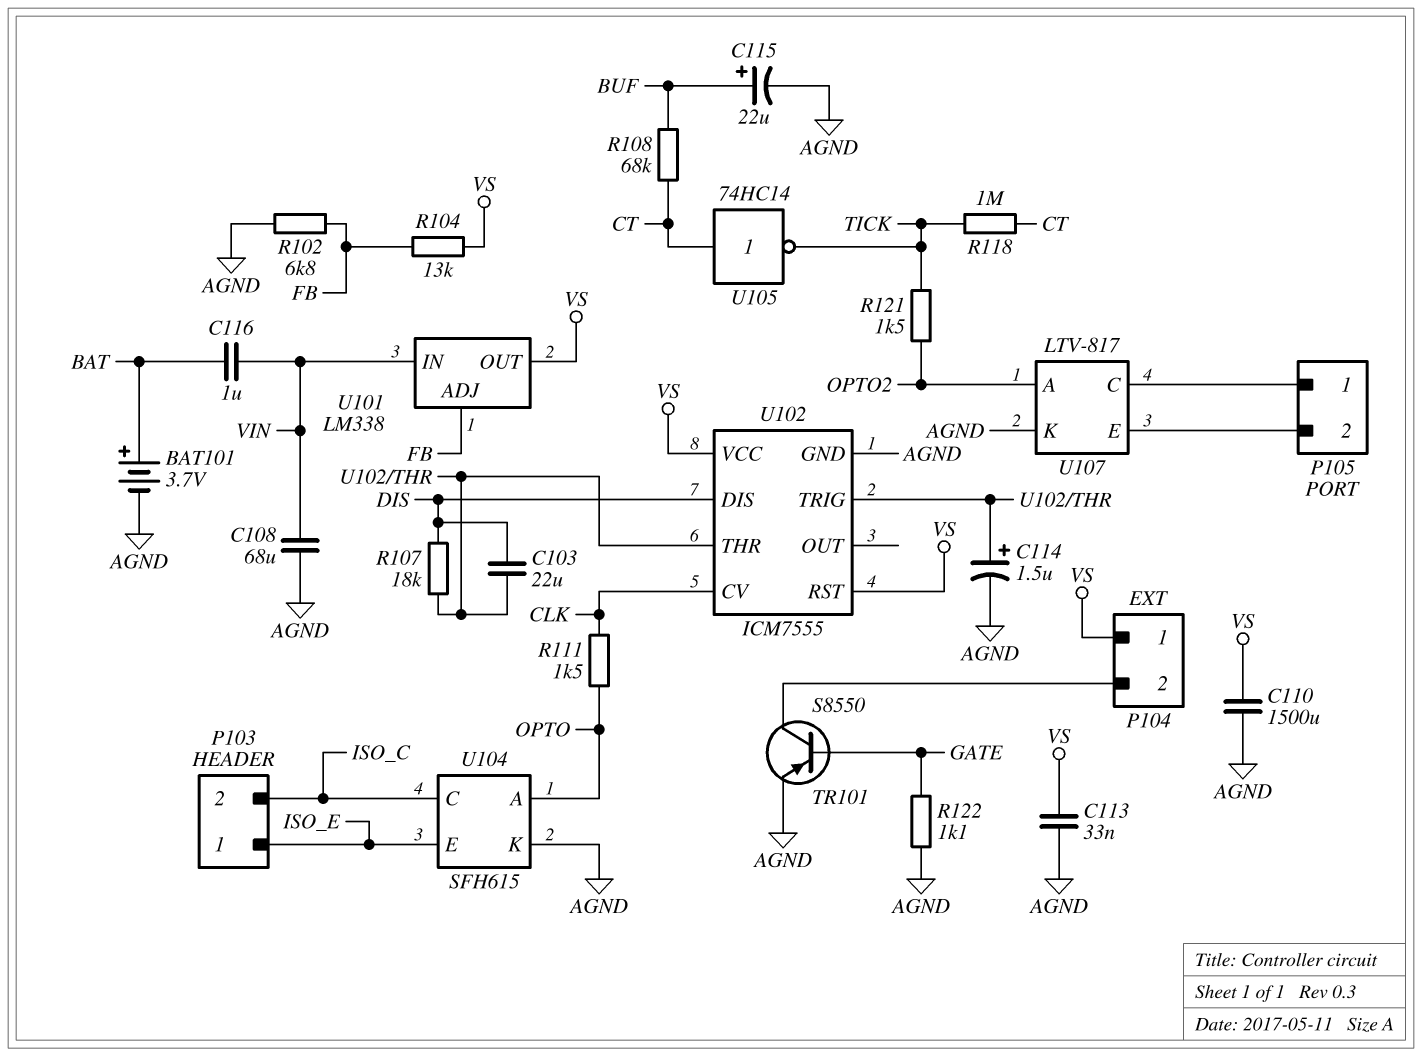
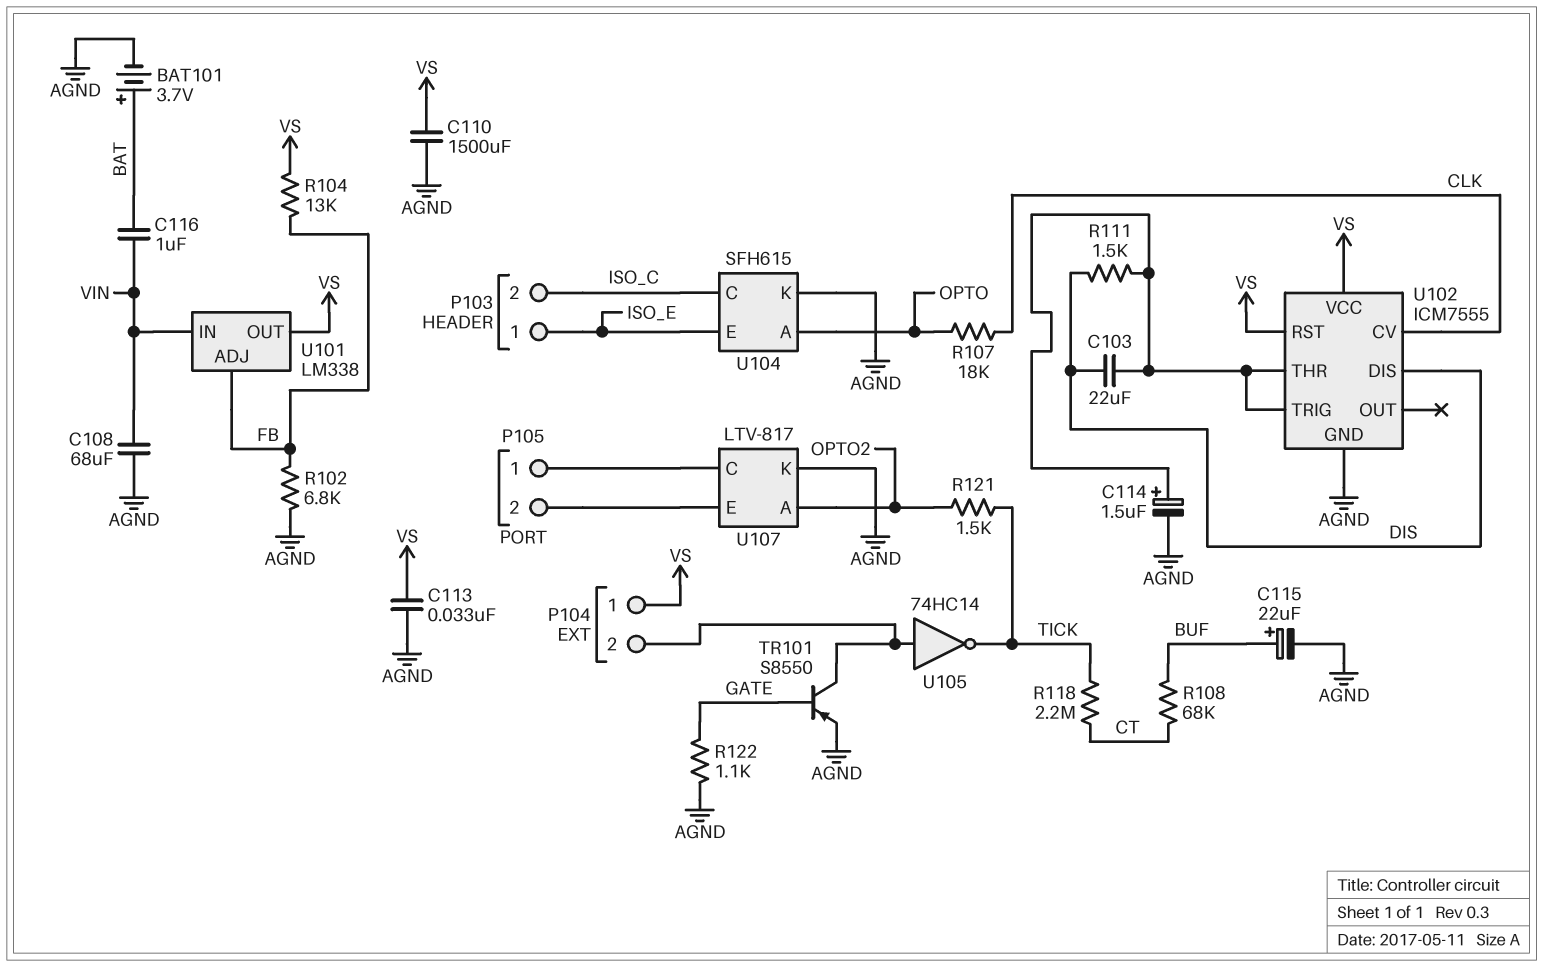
R107: 18k (DIS, U102/THR) -> 18k (CLK, OPTO)
R111: 1.5k (CLK, OPTO) -> 1.5k (DIS, U102/THR)
R118: 1M (CT, TICK) -> 2.2M (CT, TICK)
U105: NOT 74HC14 (in CT, out TICK) -> NOT 74HC14 (in P104/2, out TICK)

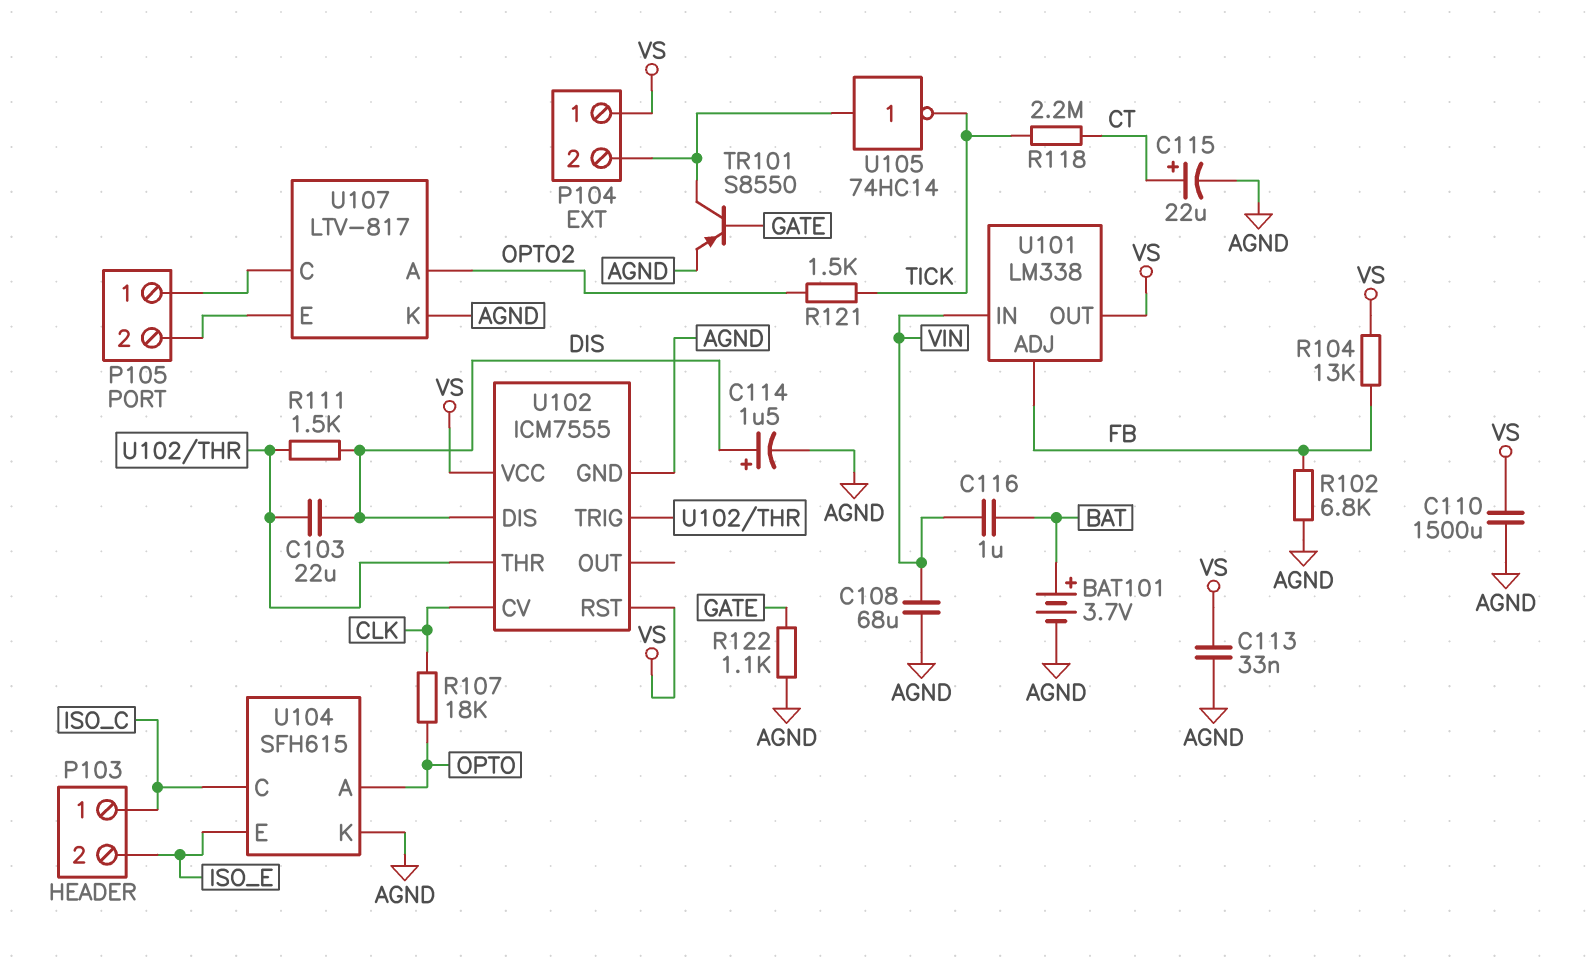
C114: 1.5uF (plus U102/THR, minus AGND) -> 1.5uF (plus DIS, minus AGND)
C115: 22uF (plus BUF, minus AGND) -> 22uF (plus CT, minus AGND)
P103 pin 1: ISO_E -> ISO_C
P103 pin 2: ISO_C -> ISO_E
R108: 68k (BUF, CT) -> none

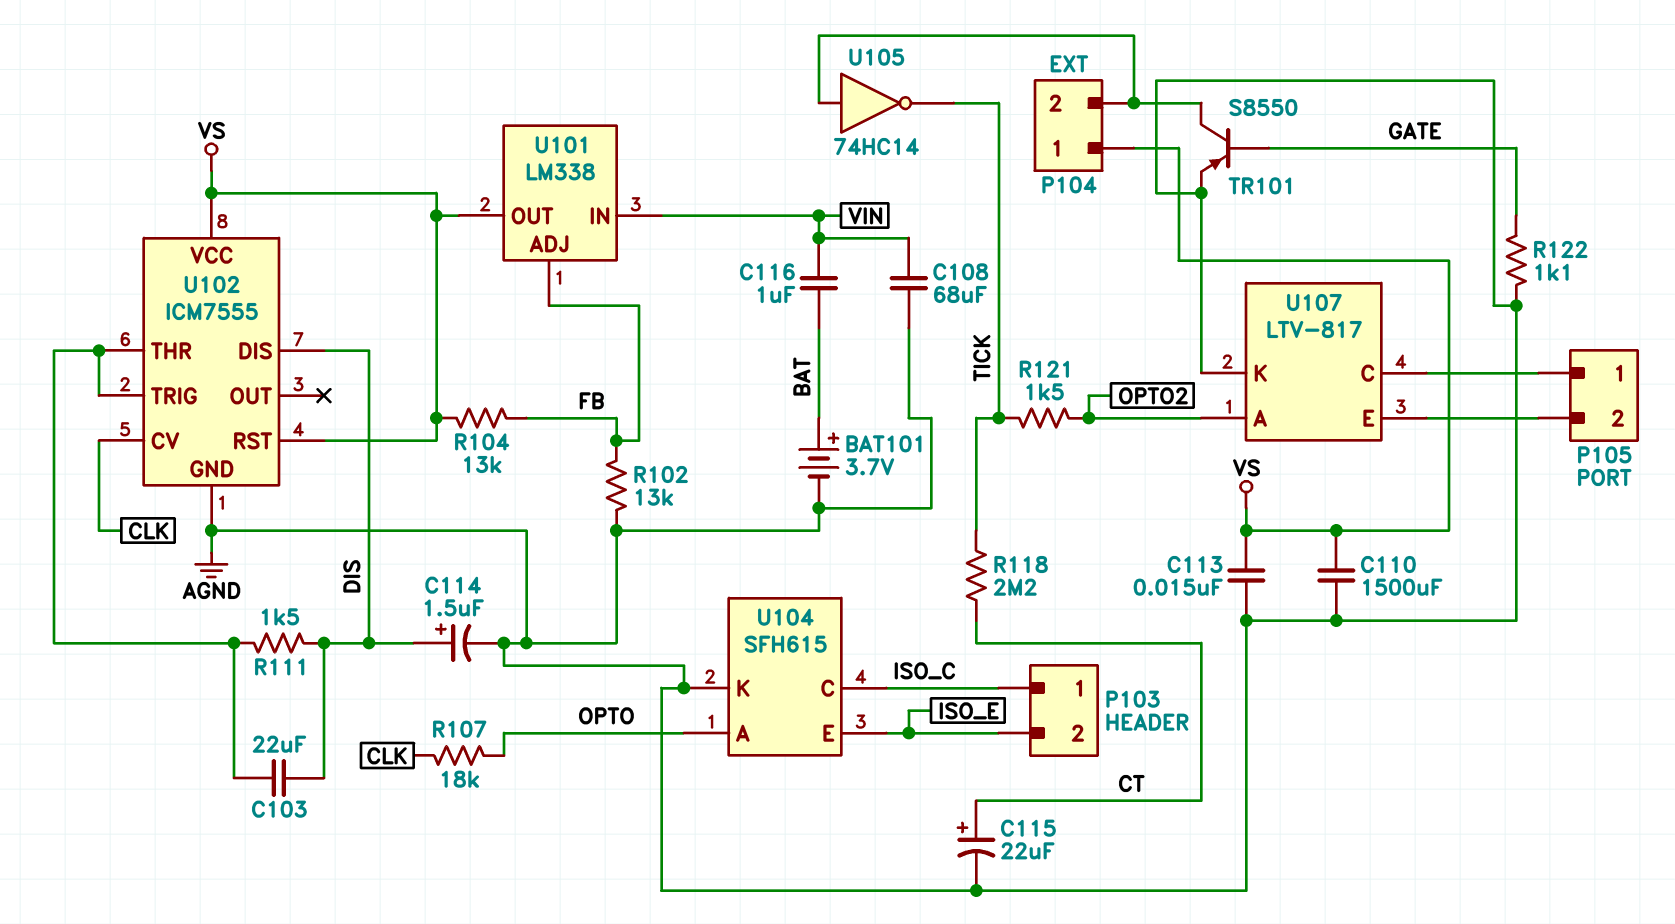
C113: 33nF (AGND, VS) -> 15nF (AGND, VS)
R102: 6.8k (AGND, FB) -> 13k (AGND, FB)

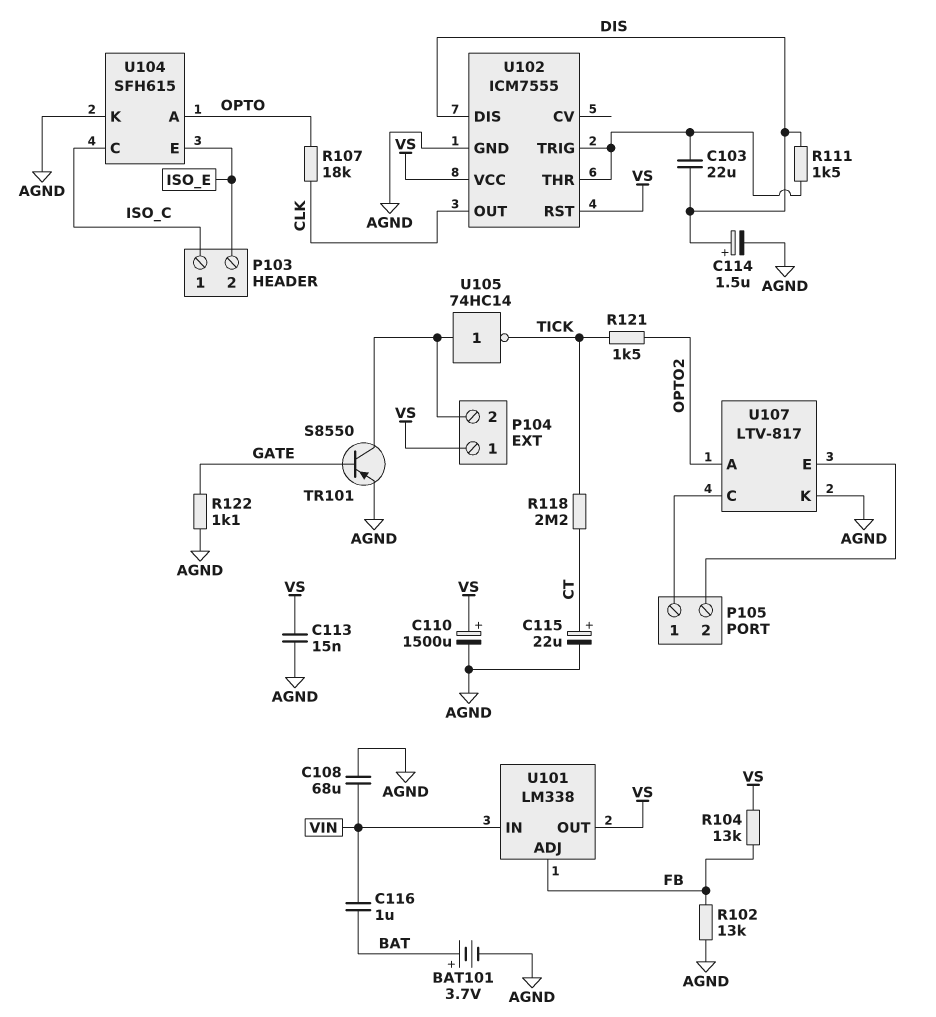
C110: 1500uF (AGND, VS) -> 1500uF (plus VS, minus AGND)
U102 pin CV: CLK -> none
U102 pin OUT: none -> CLK

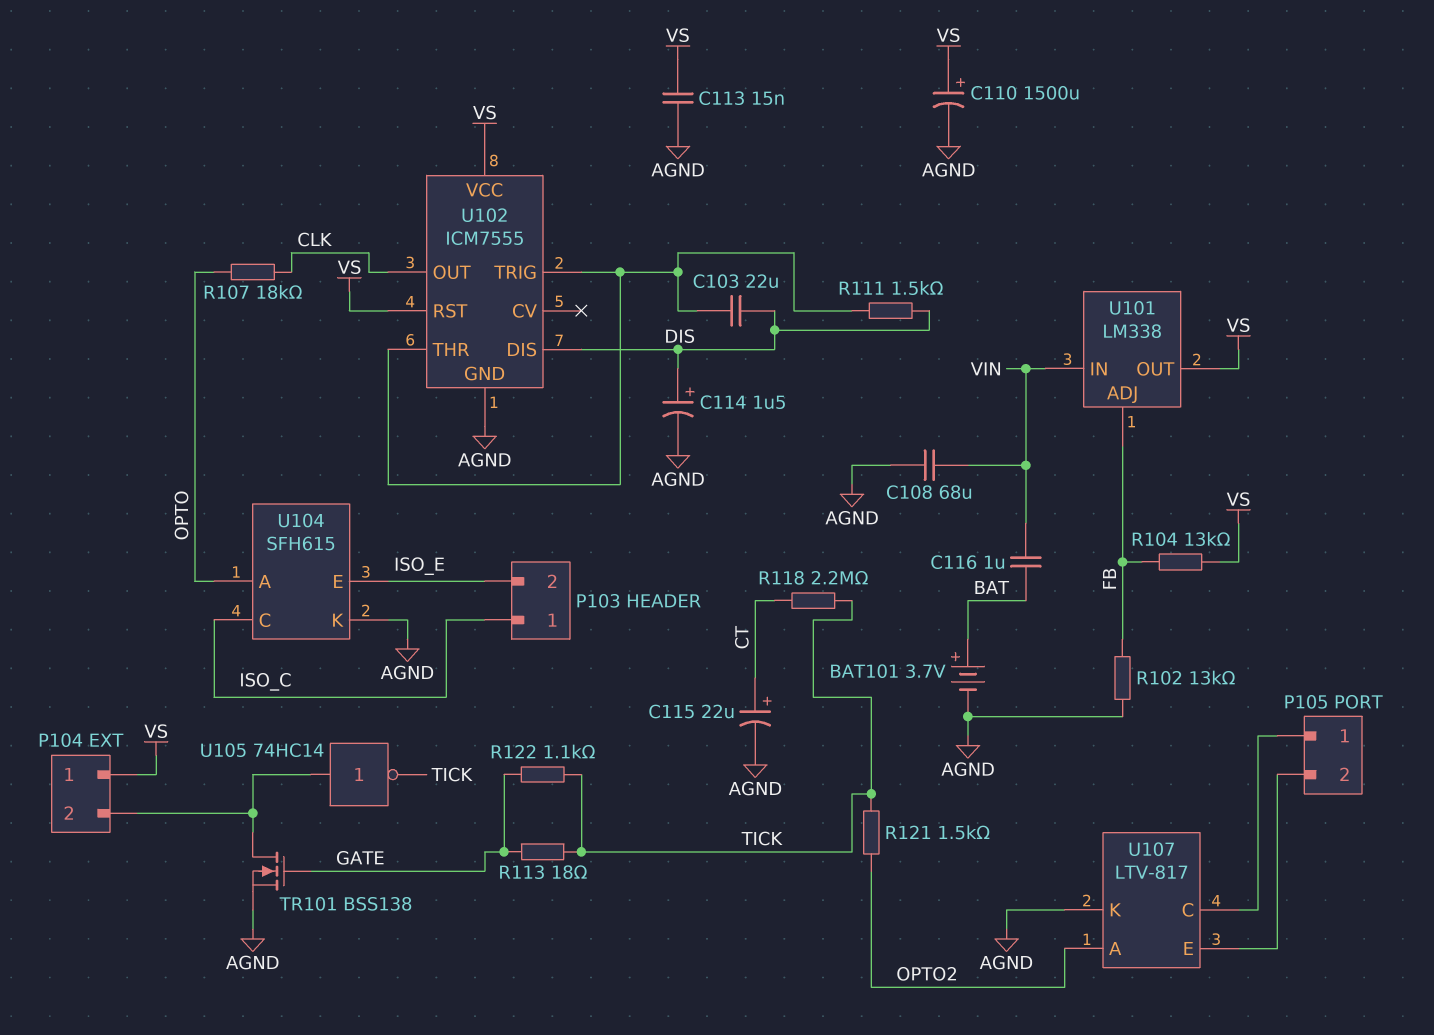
R113: none -> 18 (GATE, TICK)
R122: 1.1k (AGND, GATE) -> 1.1k (GATE, TICK)
TR101: PNP S8550 (B GATE, C P104/2, E AGND) -> NMOS BSS138 (G GATE, D P104/2, S AGND)

